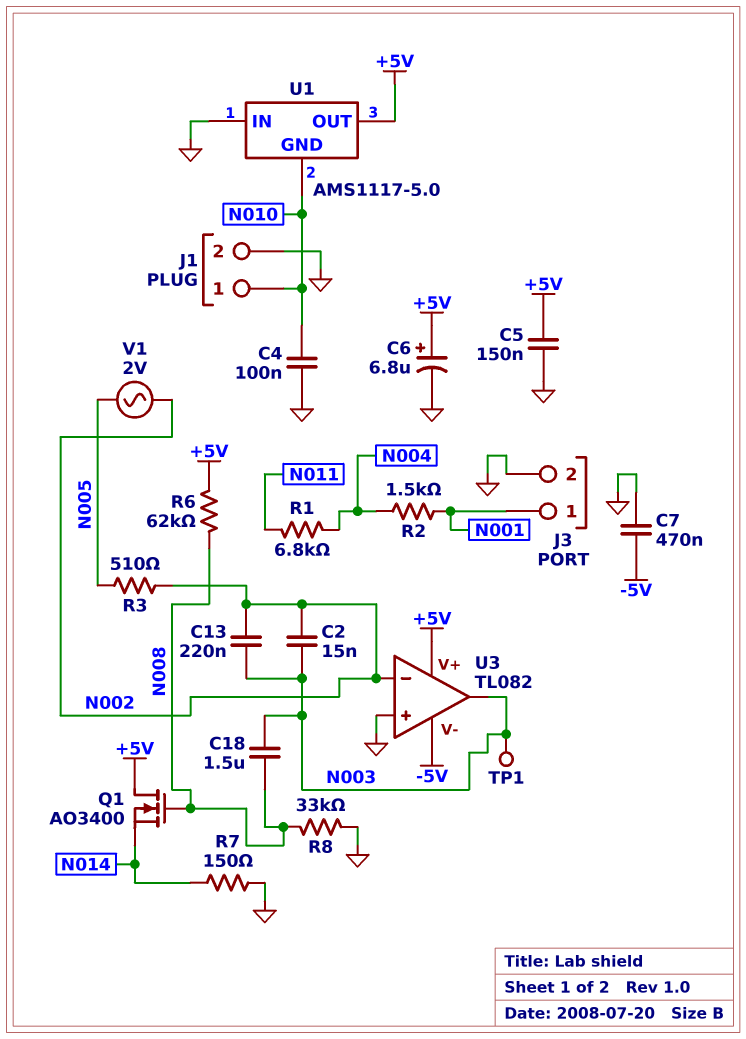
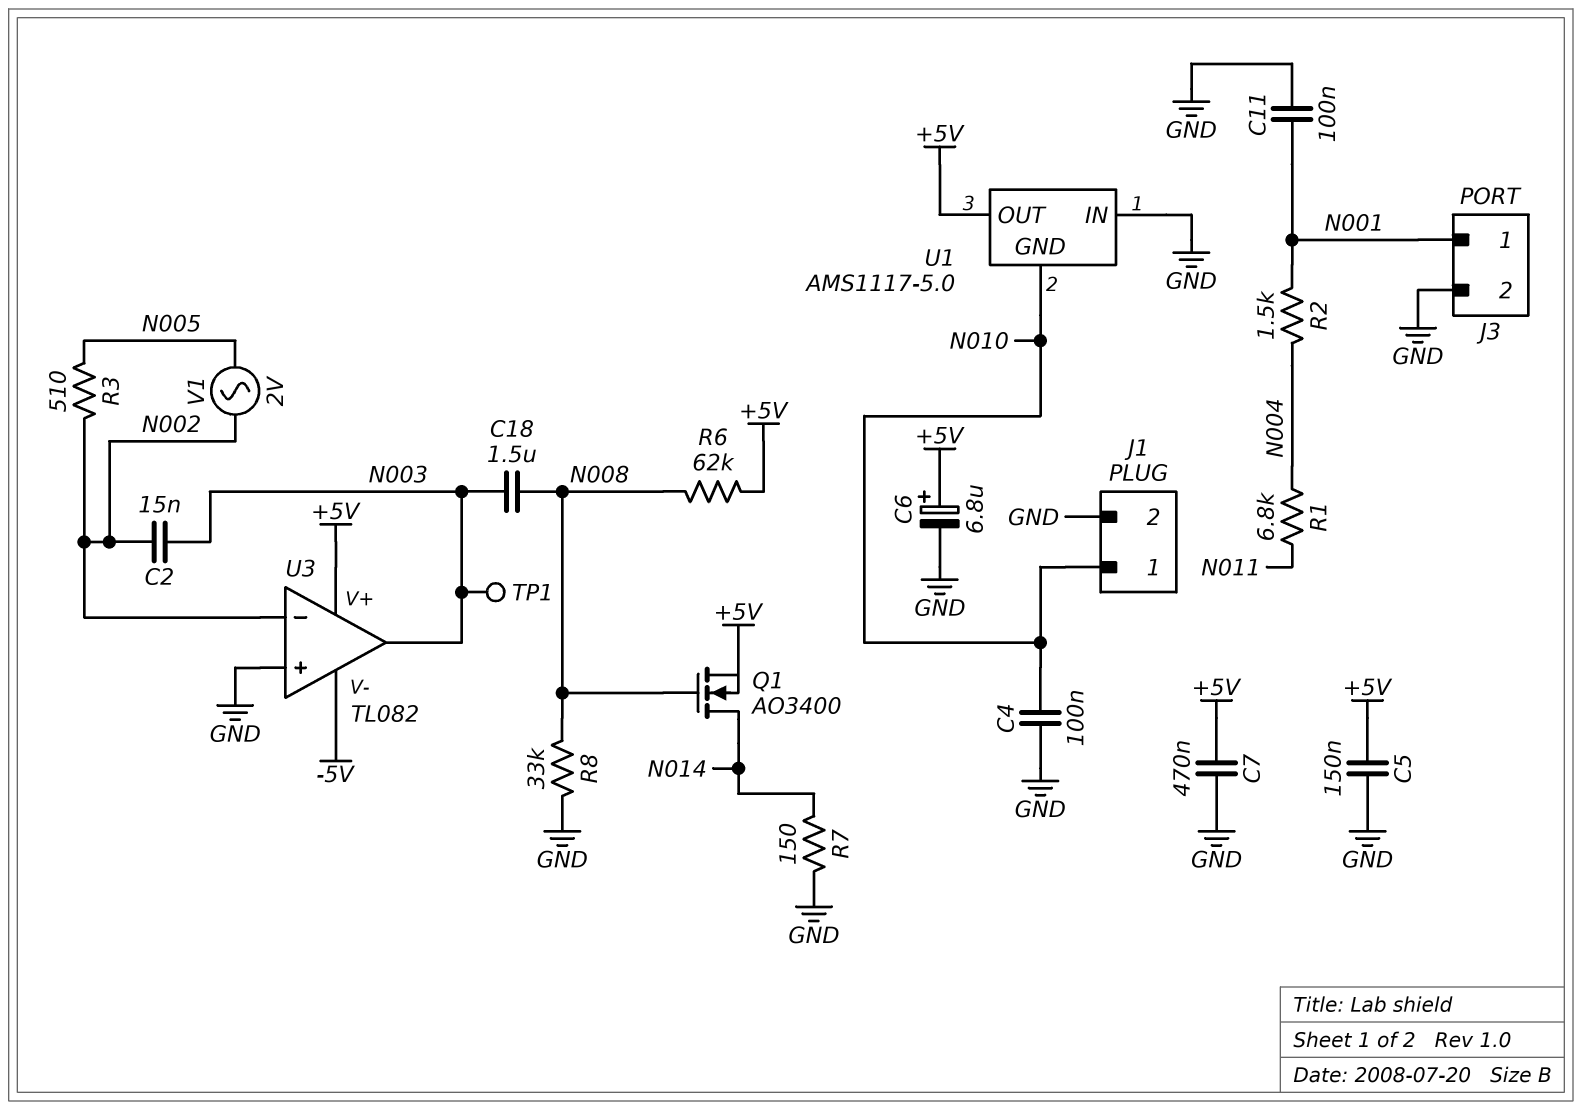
C7: 470nF (-5V, GND) -> 470nF (+5V, GND)
C11: none -> 100nF (GND, N001)
C13: 220nF (N002, N003) -> none
Q1: NMOS AO3400 (G N008, D +5V, S N014) -> NMOS AO3400 (G N008, D N014, S +5V)

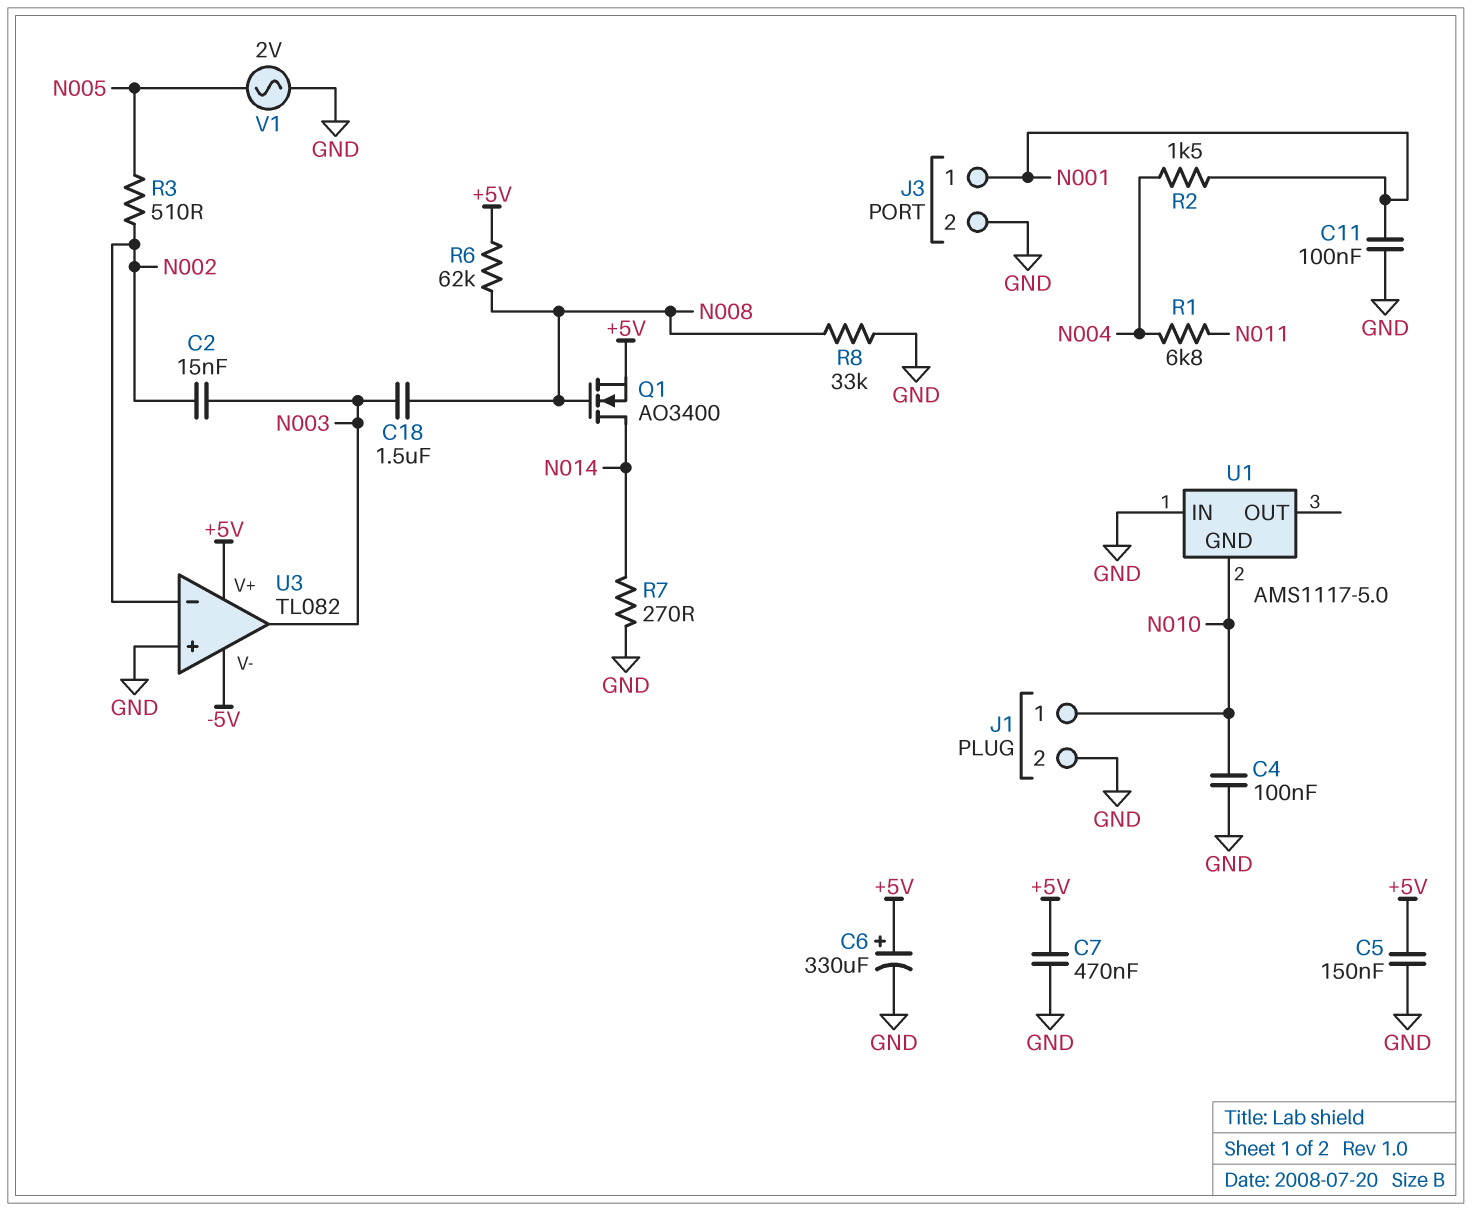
C6: 6.8uF (plus +5V, minus GND) -> 330uF (plus +5V, minus GND)
R7: 150 (GND, N014) -> 270 (GND, N014)
TP1: test point (N003) -> none
U1 pin OUT: +5V -> none
V1: AC 2V (N002, N005) -> AC 2V (GND, N005)

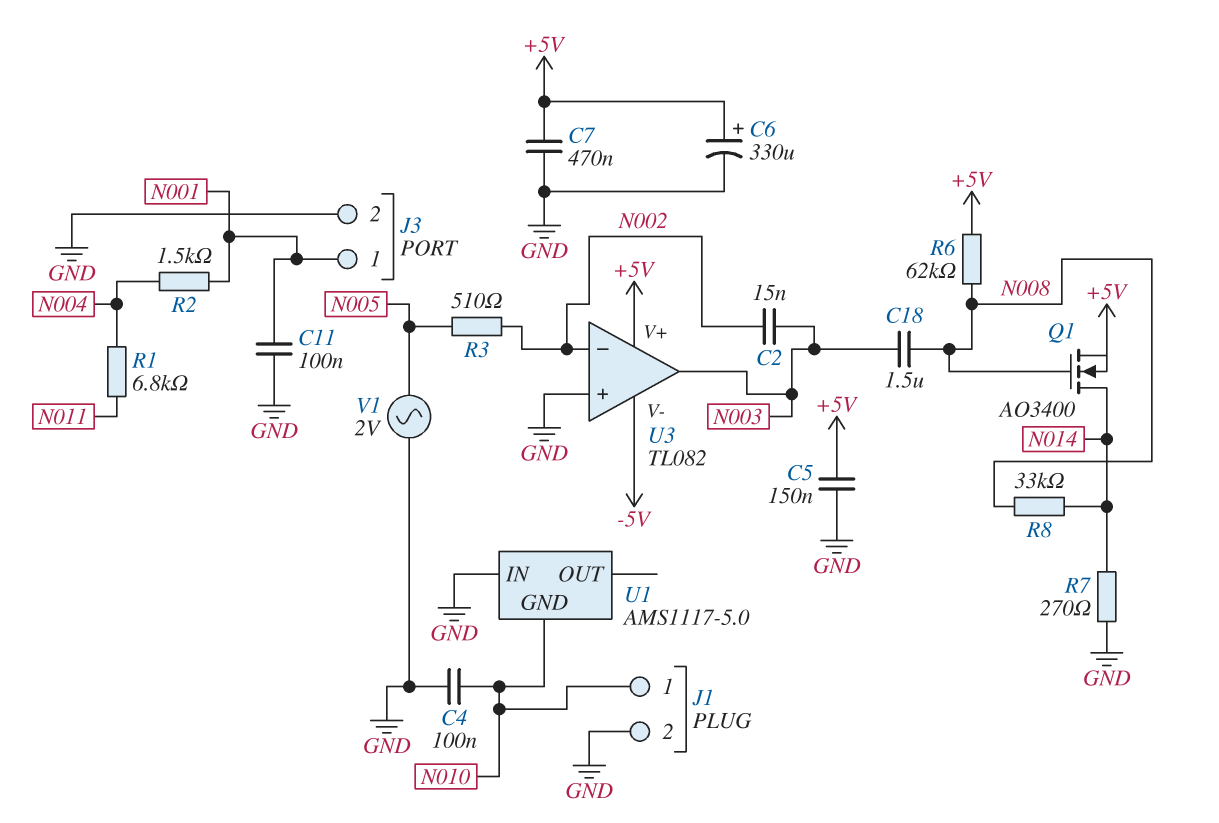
R8: 33k (GND, N008) -> 33k (N008, N014)

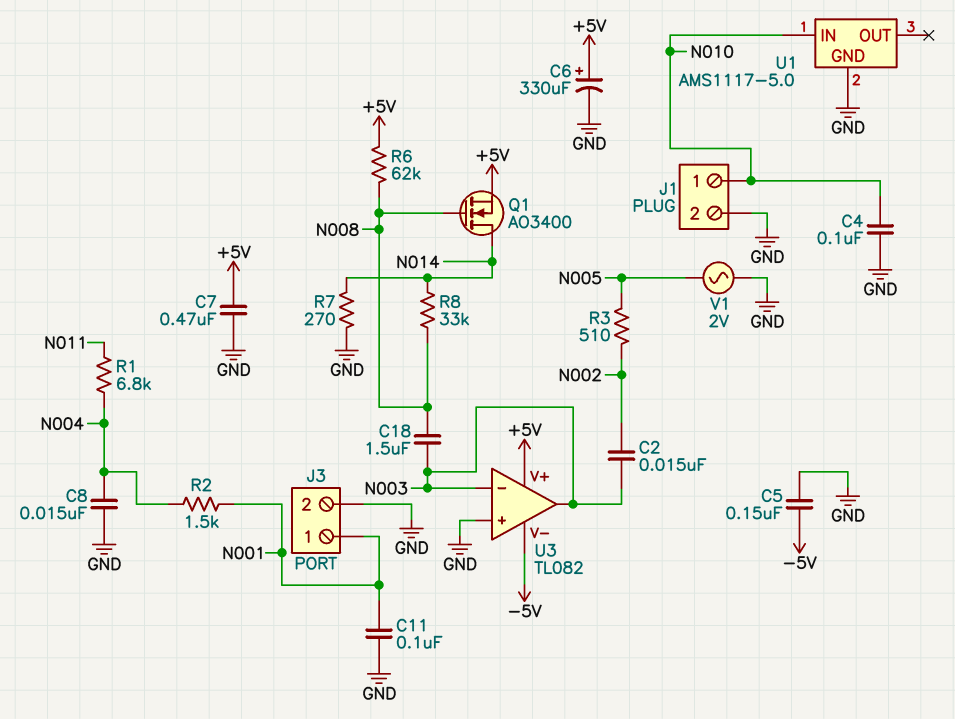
C5: 150nF (+5V, GND) -> 150nF (-5V, GND)
C8: none -> 15nF (GND, N004)
U1 pin GND: N010 -> GND
U1 pin IN: GND -> N010
U3 pin in-: N002 -> N003

